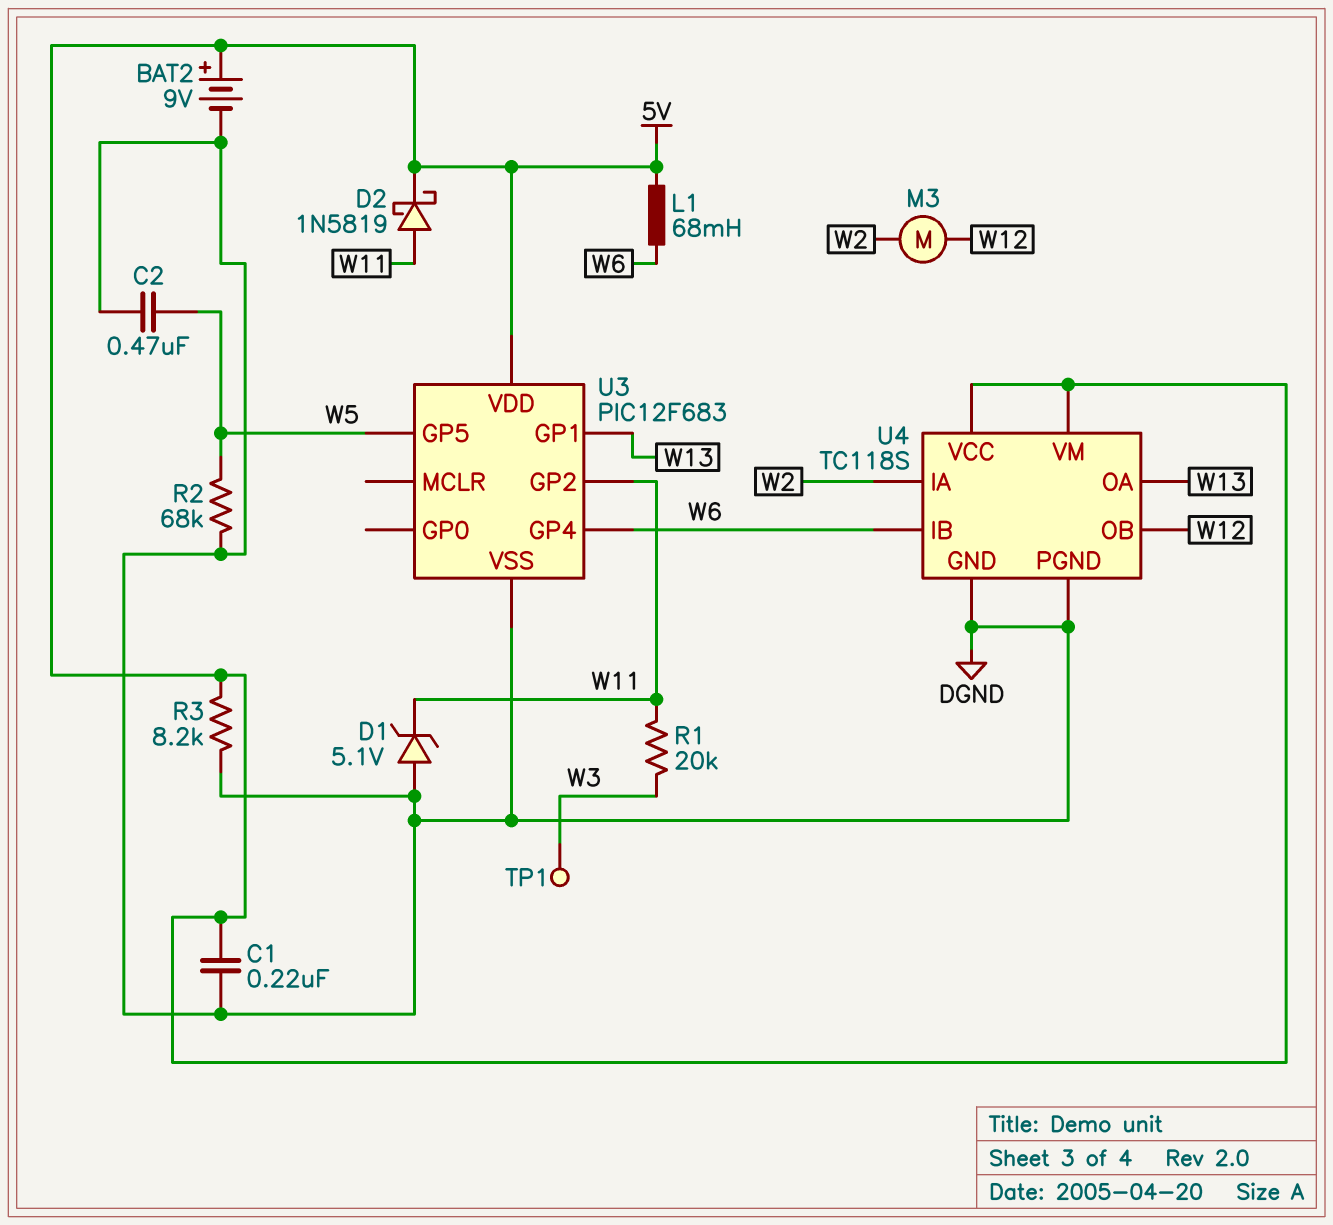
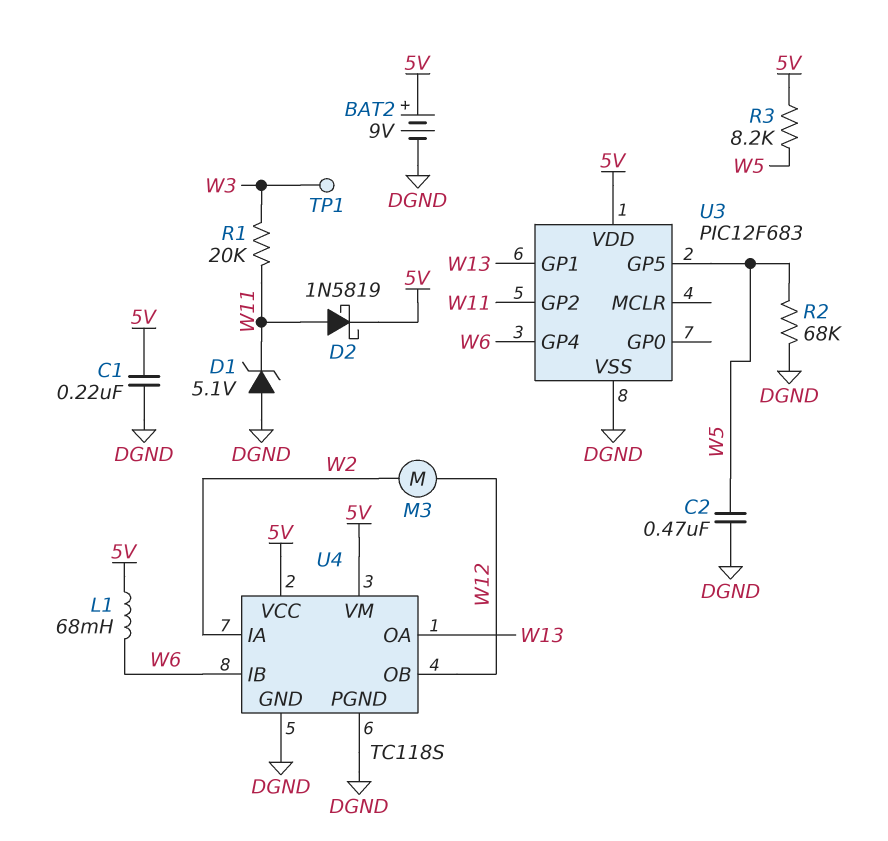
R3: 8.2k (5V, DGND) -> 8.2k (5V, W5)

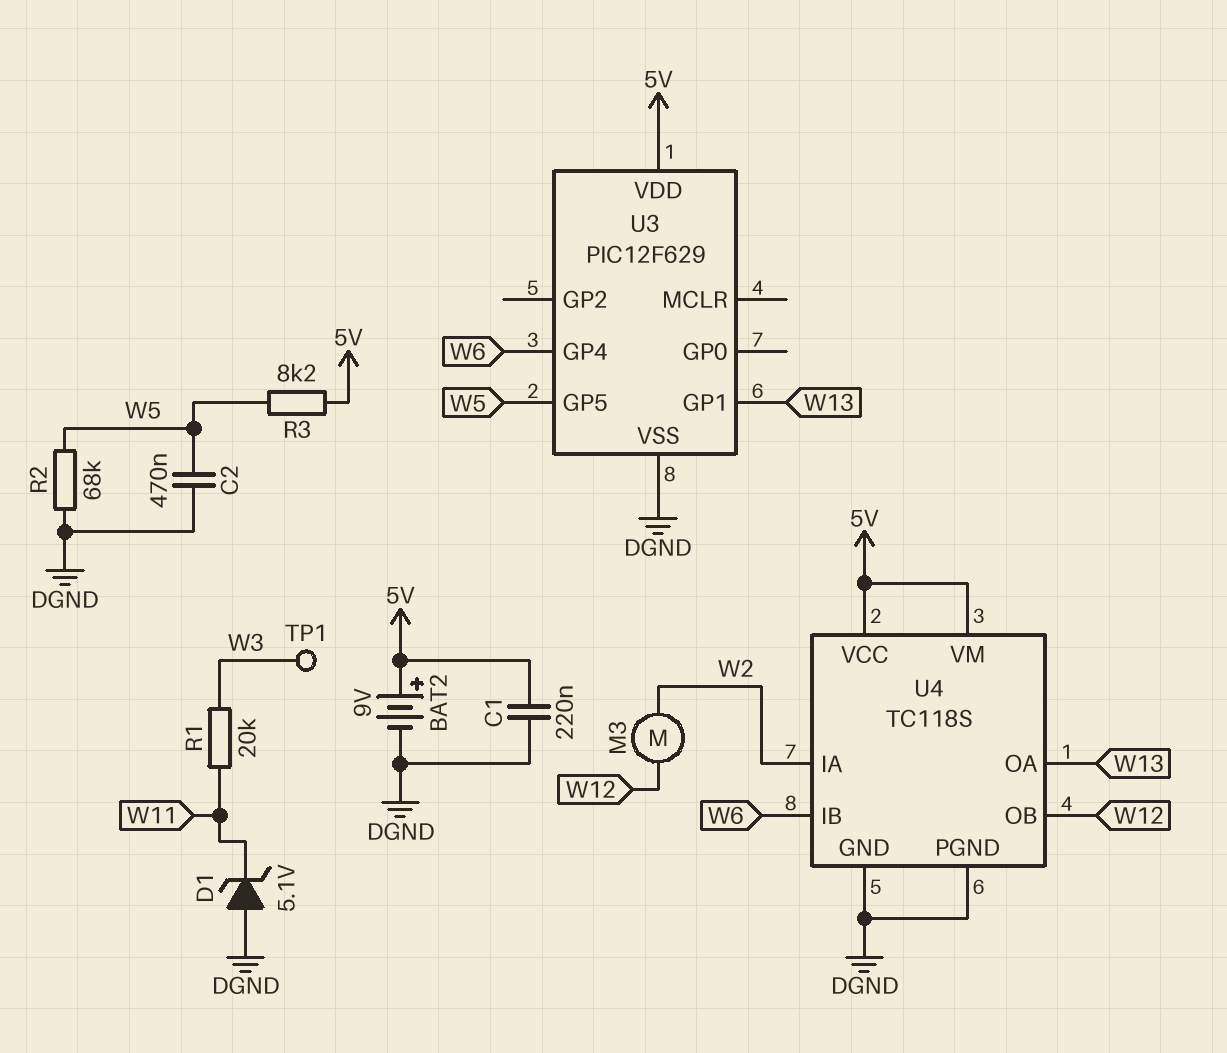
D2: schottky 1N5819 (A W11, K 5V) -> none
L1: 68mH (5V, W6) -> none
U3: PIC12F683 -> PIC12F629
U3 pin GP2: W11 -> none

